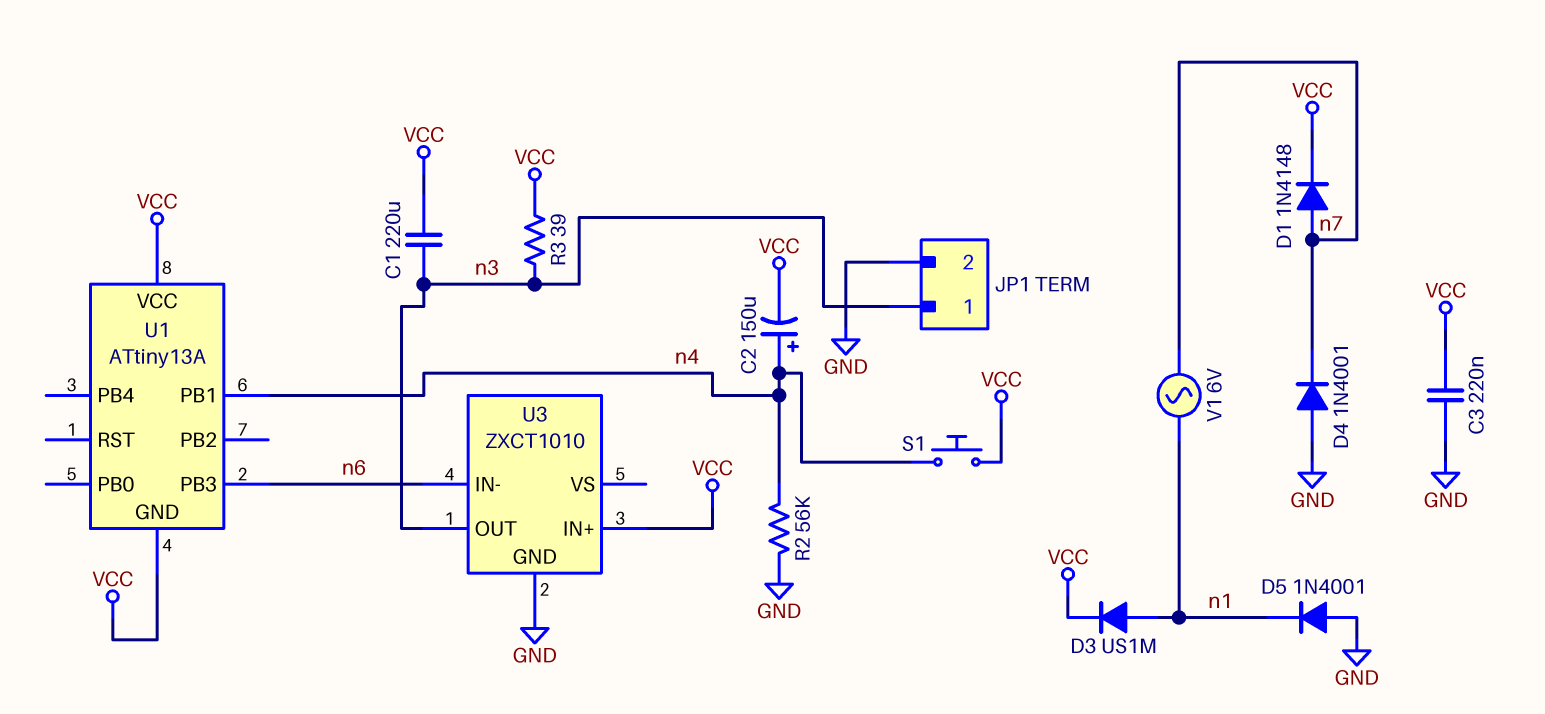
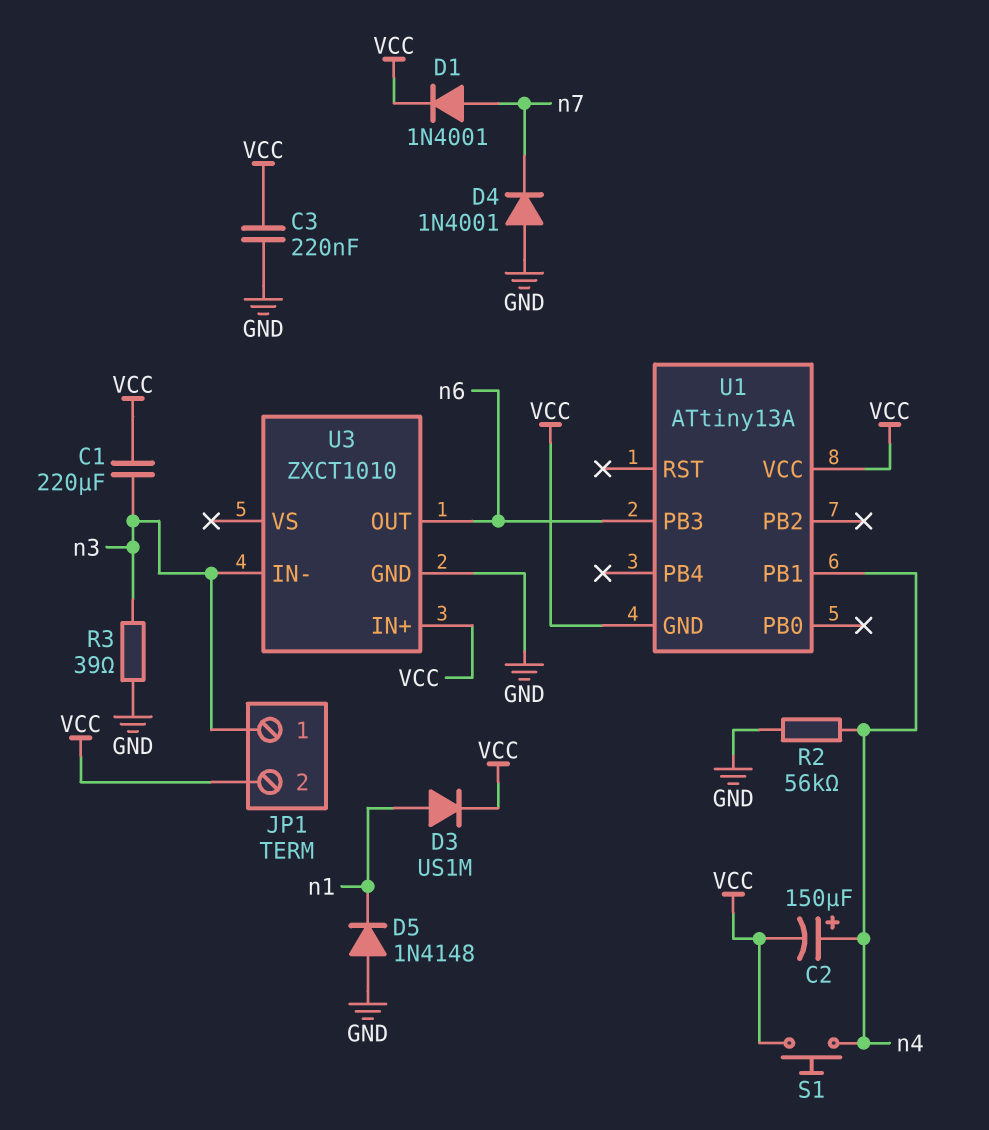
D1: diode 1N4148 (A n7, K VCC) -> diode 1N4001 (A n7, K VCC)
D5: diode 1N4001 (A GND, K n1) -> diode 1N4148 (A GND, K n1)
JP1 pin 2: GND -> VCC
R3: 39 (VCC, n3) -> 39 (GND, n3)
U3 pin IN-: n6 -> n3
U3 pin OUT: n3 -> n6
V1: AC 6V (n1, n7) -> none

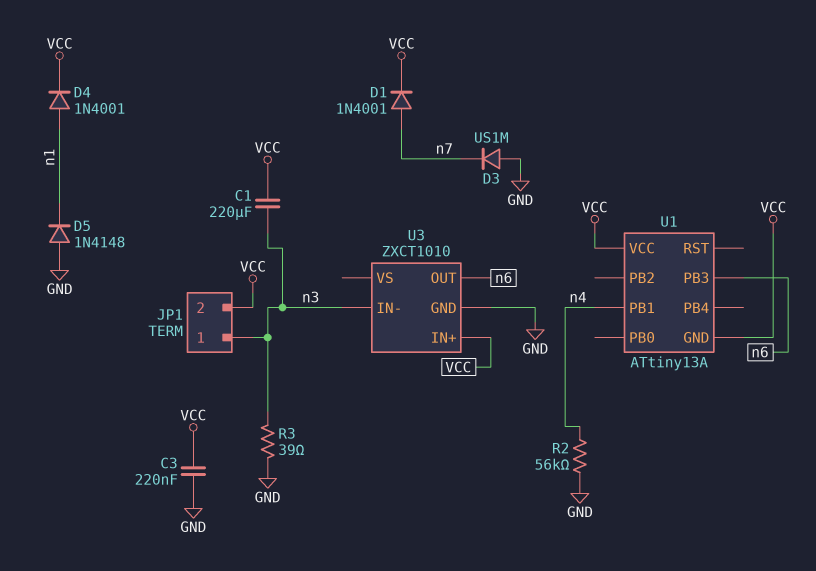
C2: 150uF (plus n4, minus VCC) -> none
D3: diode US1M (A n1, K VCC) -> diode US1M (A GND, K n7)
D4: diode 1N4001 (A GND, K n7) -> diode 1N4001 (A n1, K VCC)
S1: button (VCC, n4) -> none

